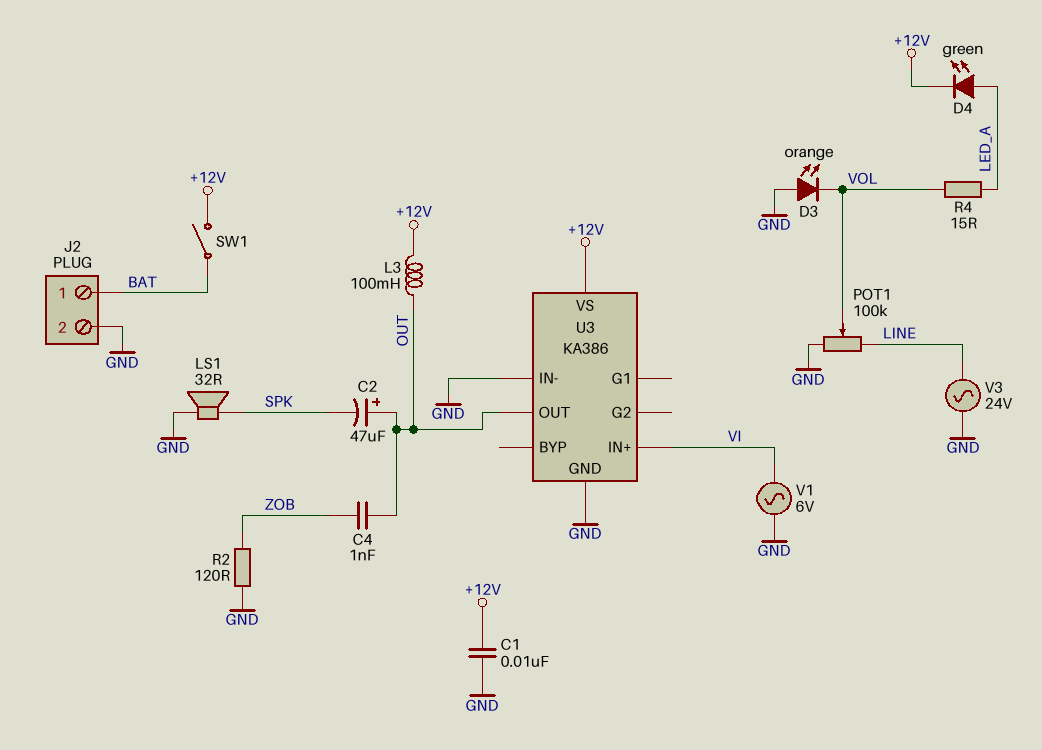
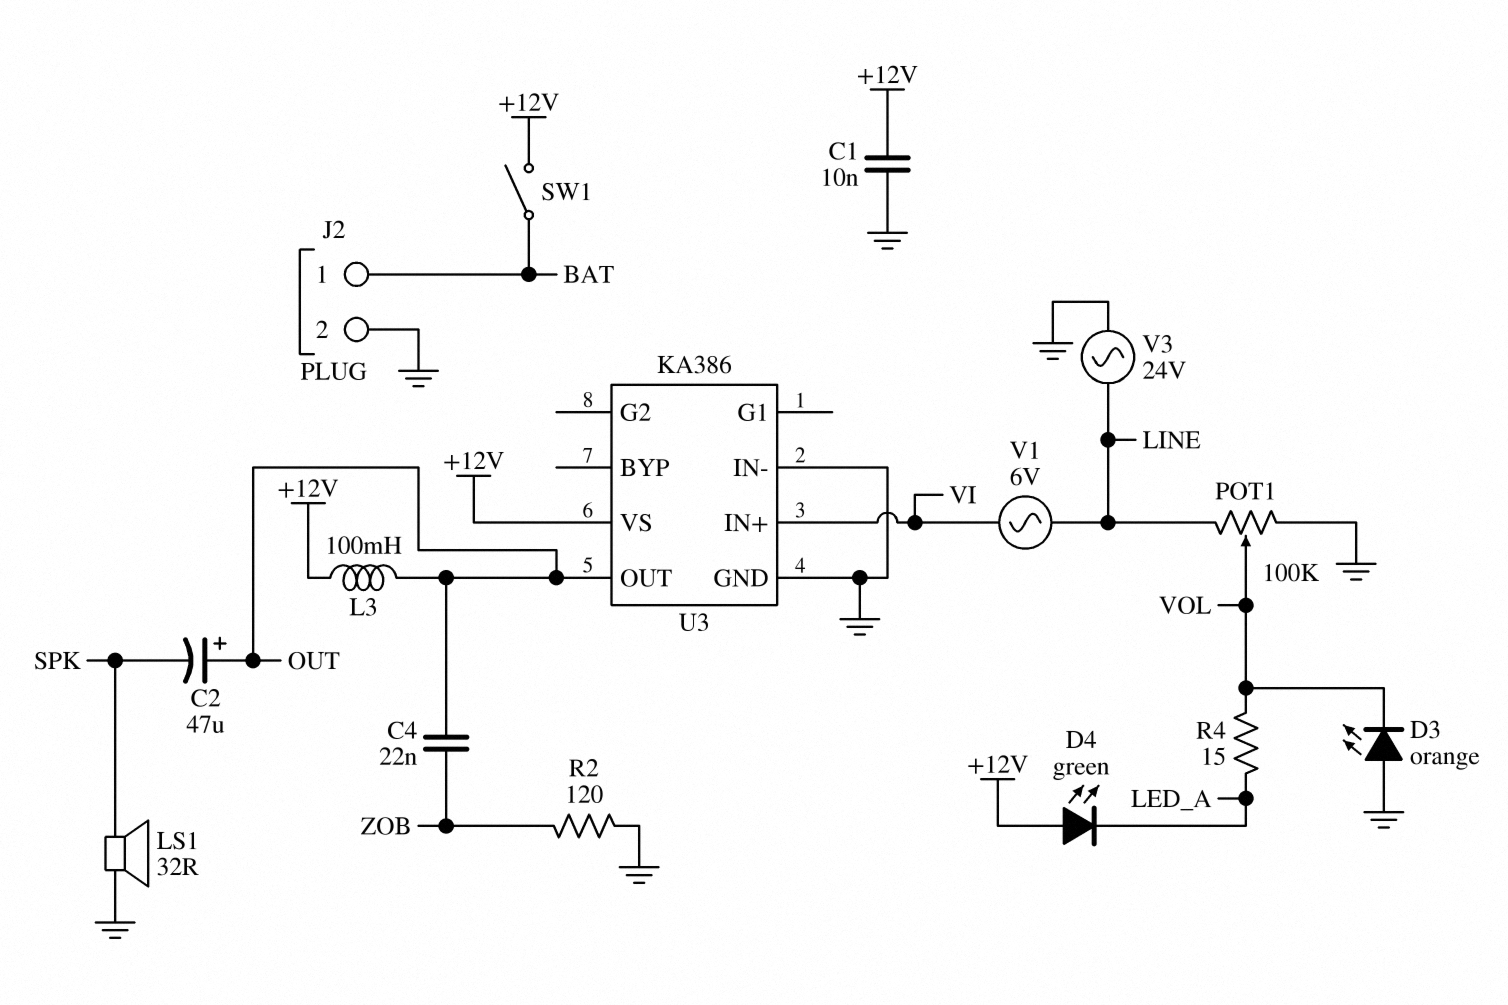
C4: 1nF (OUT, ZOB) -> 22nF (OUT, ZOB)
D4: LED green (A LED_A, K +12V) -> LED green (A +12V, K LED_A)
V1: AC 6V (GND, VI) -> AC 6V (LINE, VI)

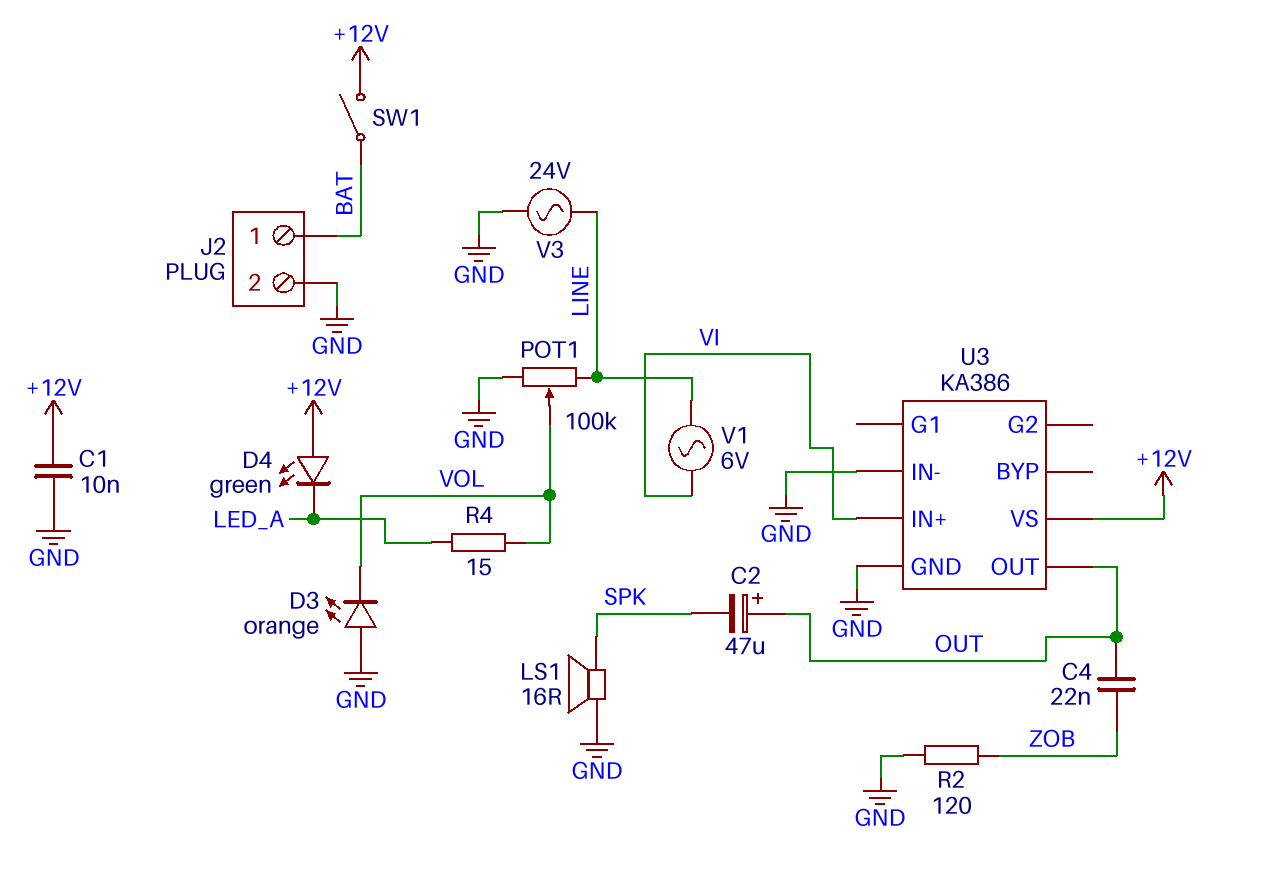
L3: 100mH (+12V, OUT) -> none
LS1: speaker 32R (GND, SPK) -> speaker 16R (GND, SPK)

